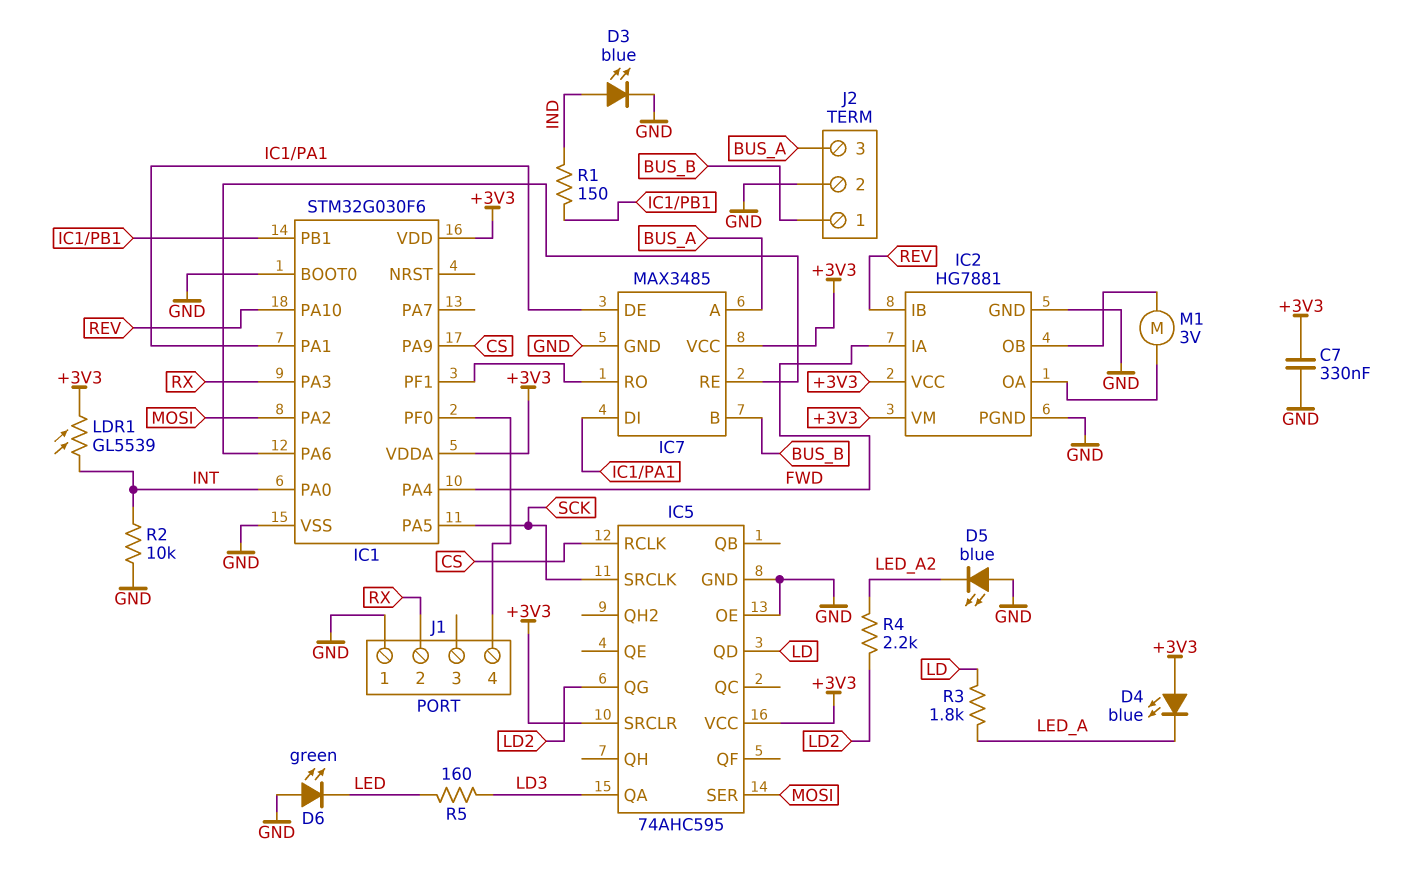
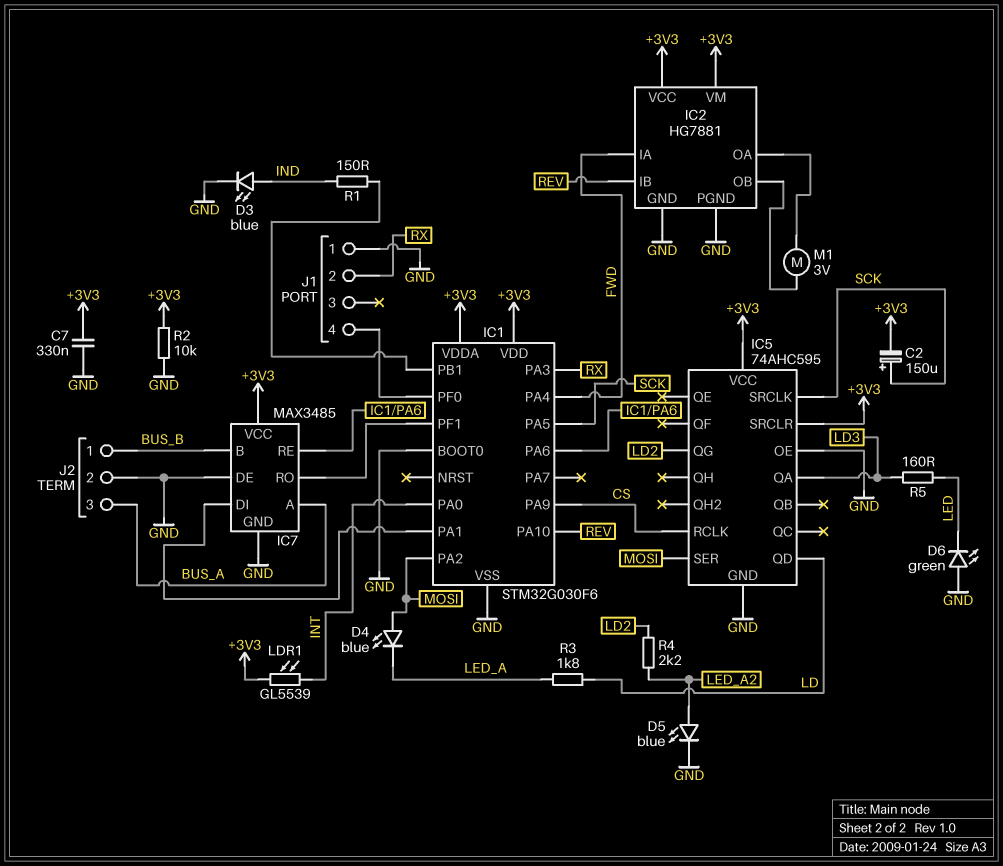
C2: none -> 150uF (plus SCK, minus +3V3)
D4: LED blue (A +3V3, K LED_A) -> LED blue (A MOSI, K LED_A)
D5: LED blue (A GND, K LED_A2) -> LED blue (A LED_A2, K GND)
IC7 pin DE: IC1/PA1 -> GND
R2: 10k (GND, INT) -> 10k (+3V3, GND)

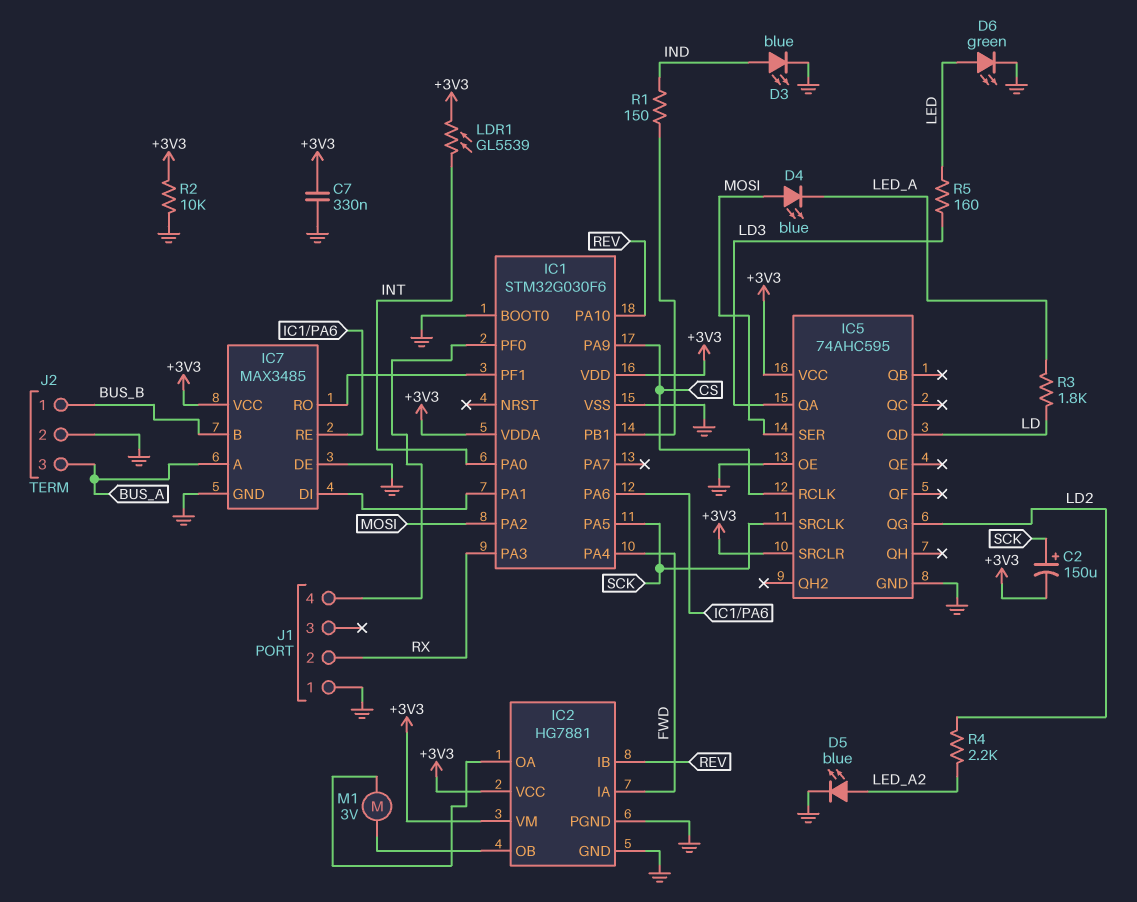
D6: LED green (A GND, K LED) -> LED green (A LED, K GND)

